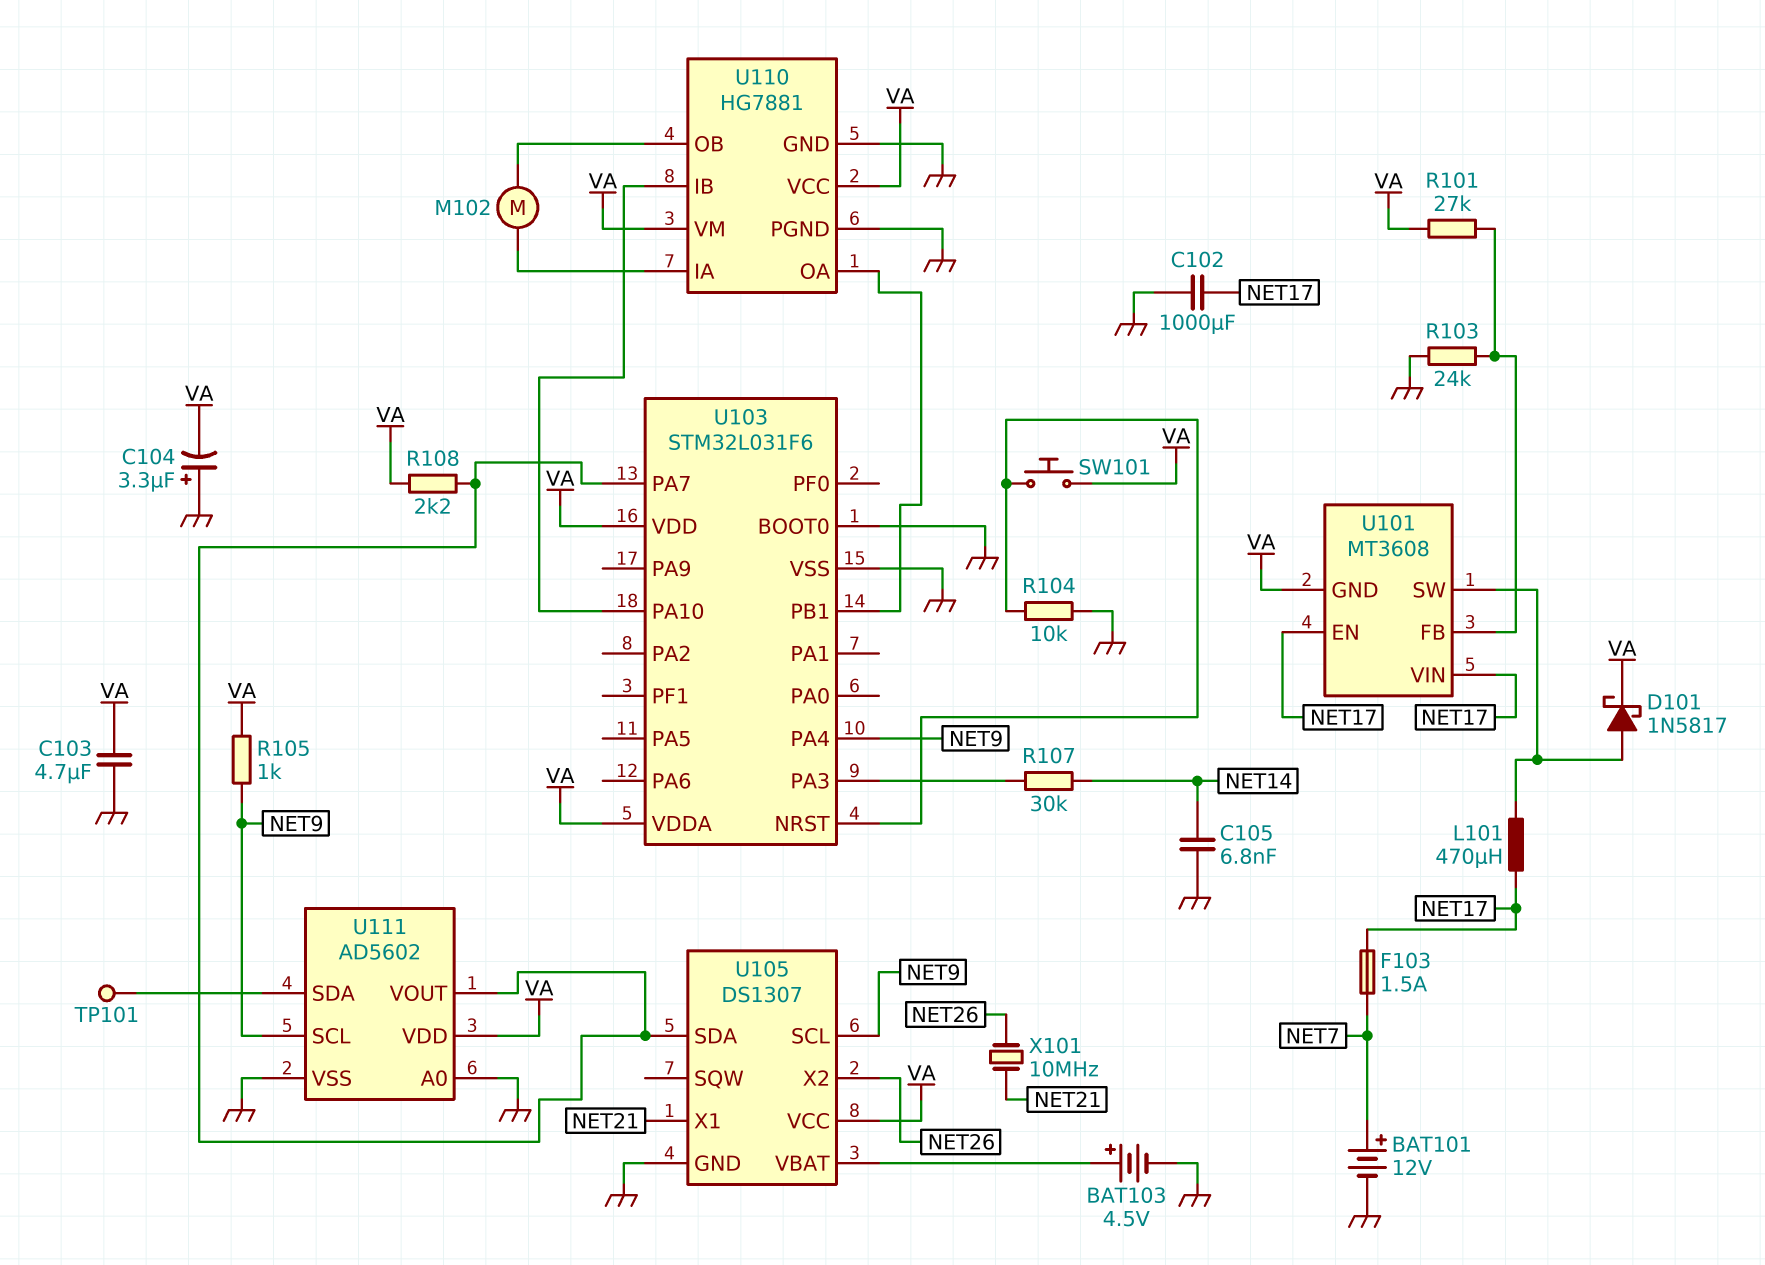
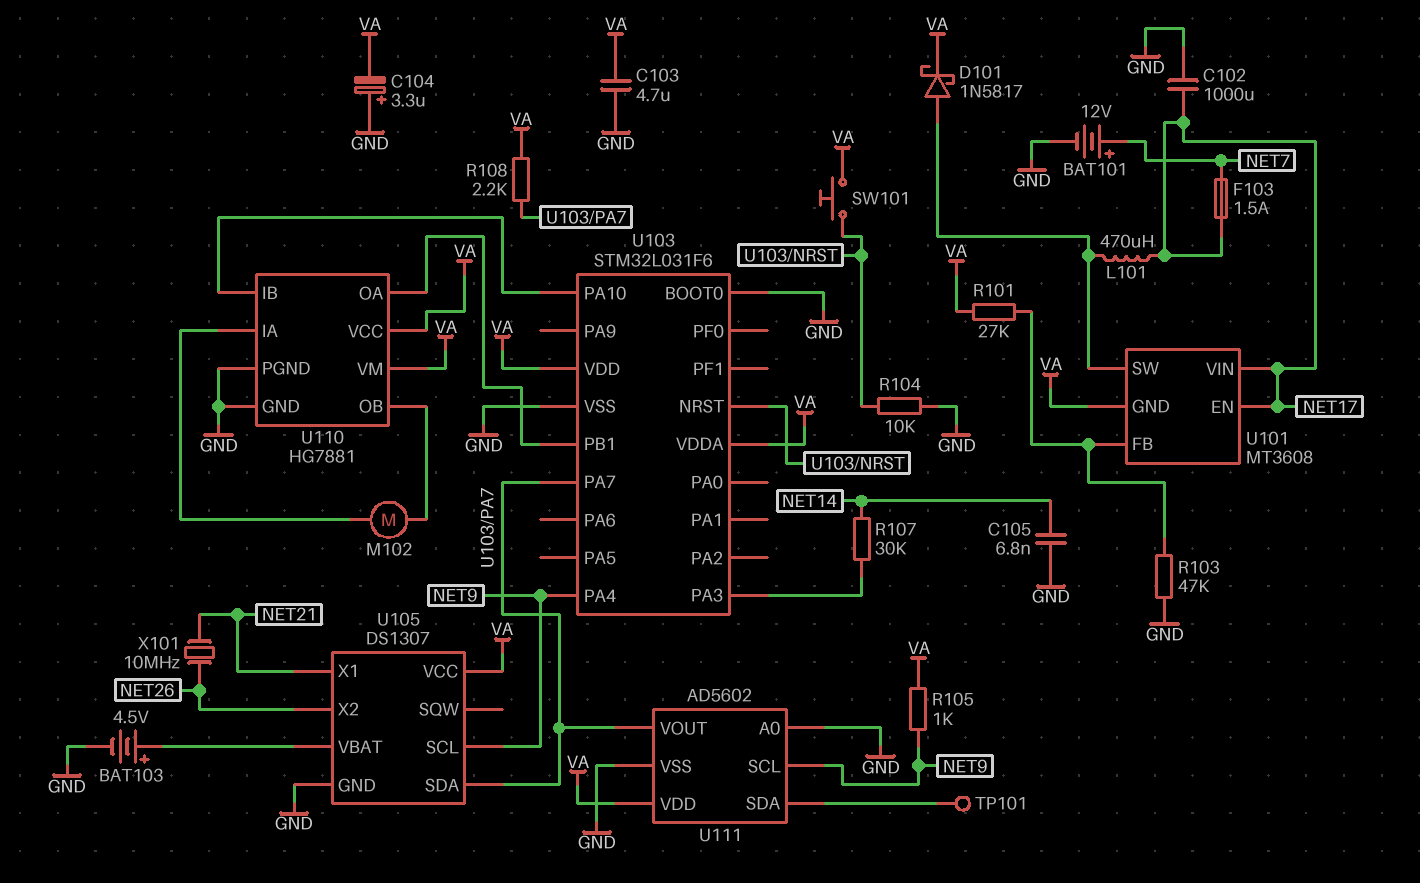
R103: 24k (GND, U101/FB) -> 47k (GND, U101/FB)

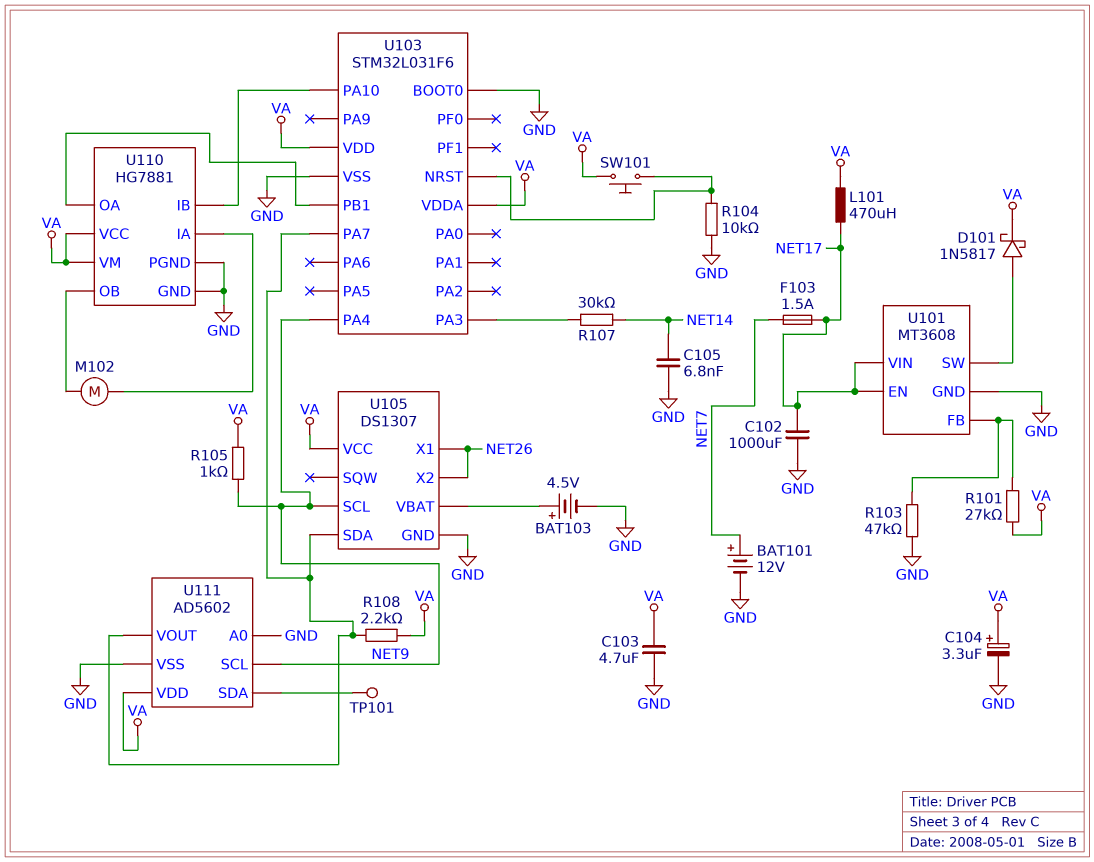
C104: 3.3uF (plus GND, minus VA) -> 3.3uF (plus VA, minus GND)
L101: 470uH (NET17, U101/SW) -> 470uH (NET17, VA)
U101 pin GND: VA -> GND
U105 pin X1: NET21 -> NET26
X101: 10MHz (NET21, NET26) -> none

